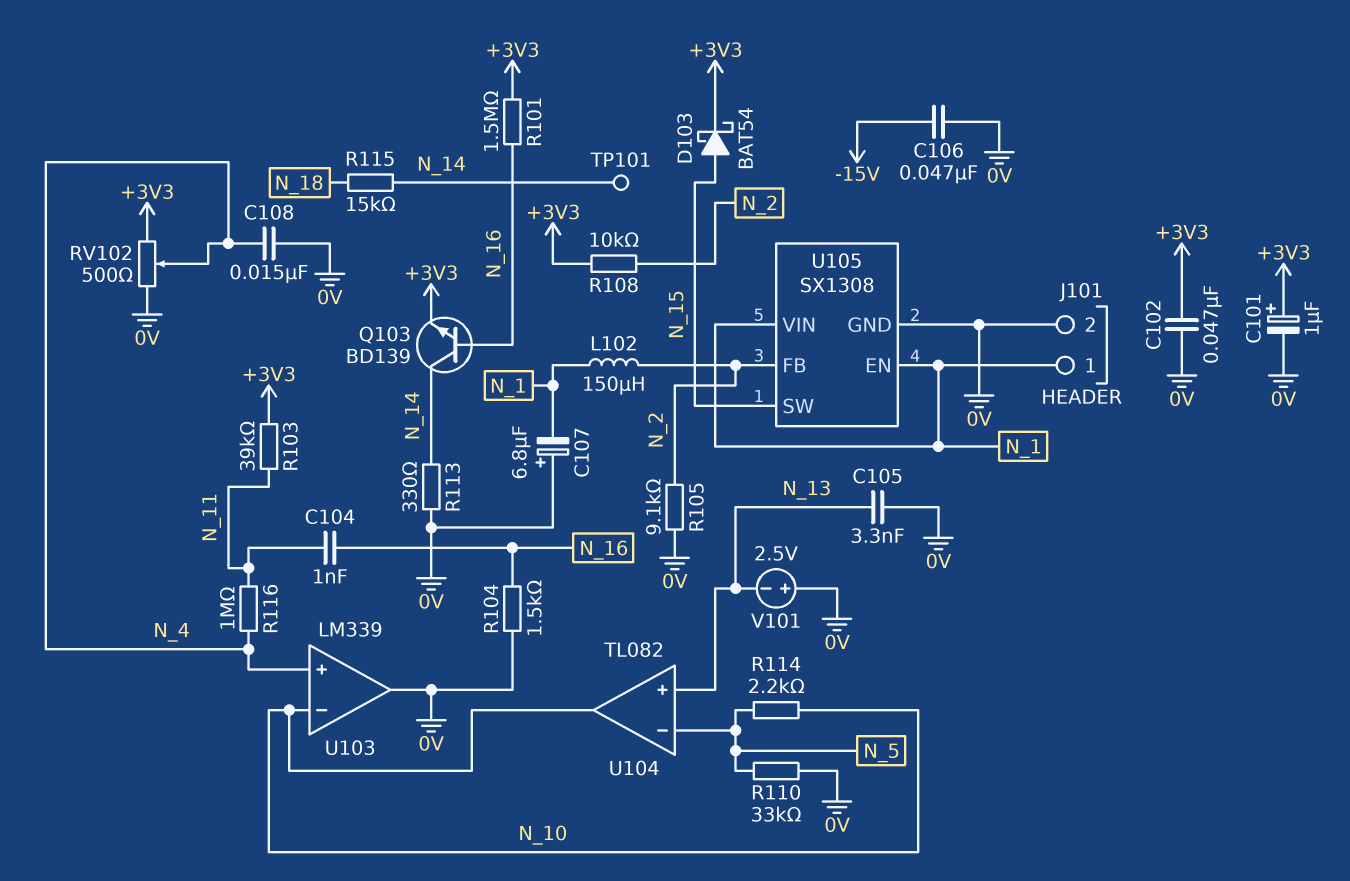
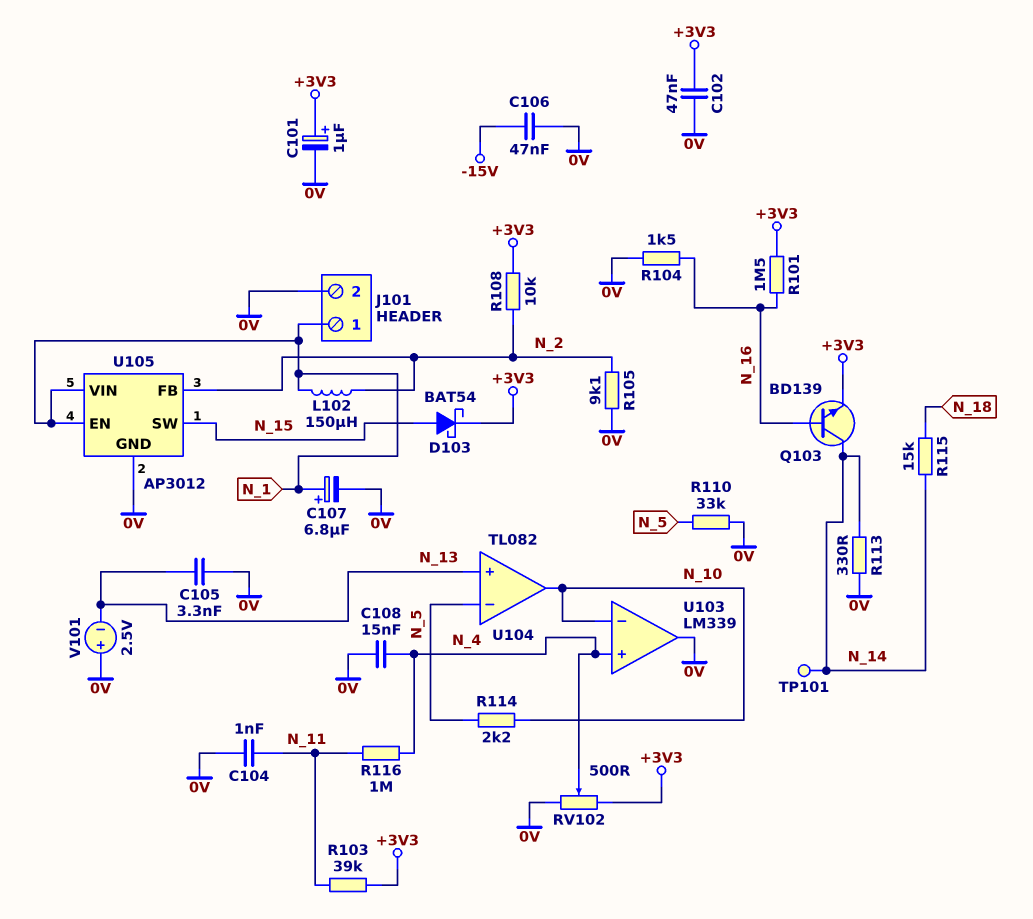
C104: 1nF (N_11, N_16) -> 1nF (0V, N_11)
C107: 6.8uF (plus 0V, minus N_1) -> 6.8uF (plus N_1, minus 0V)
U105: SX1308 -> AP3012

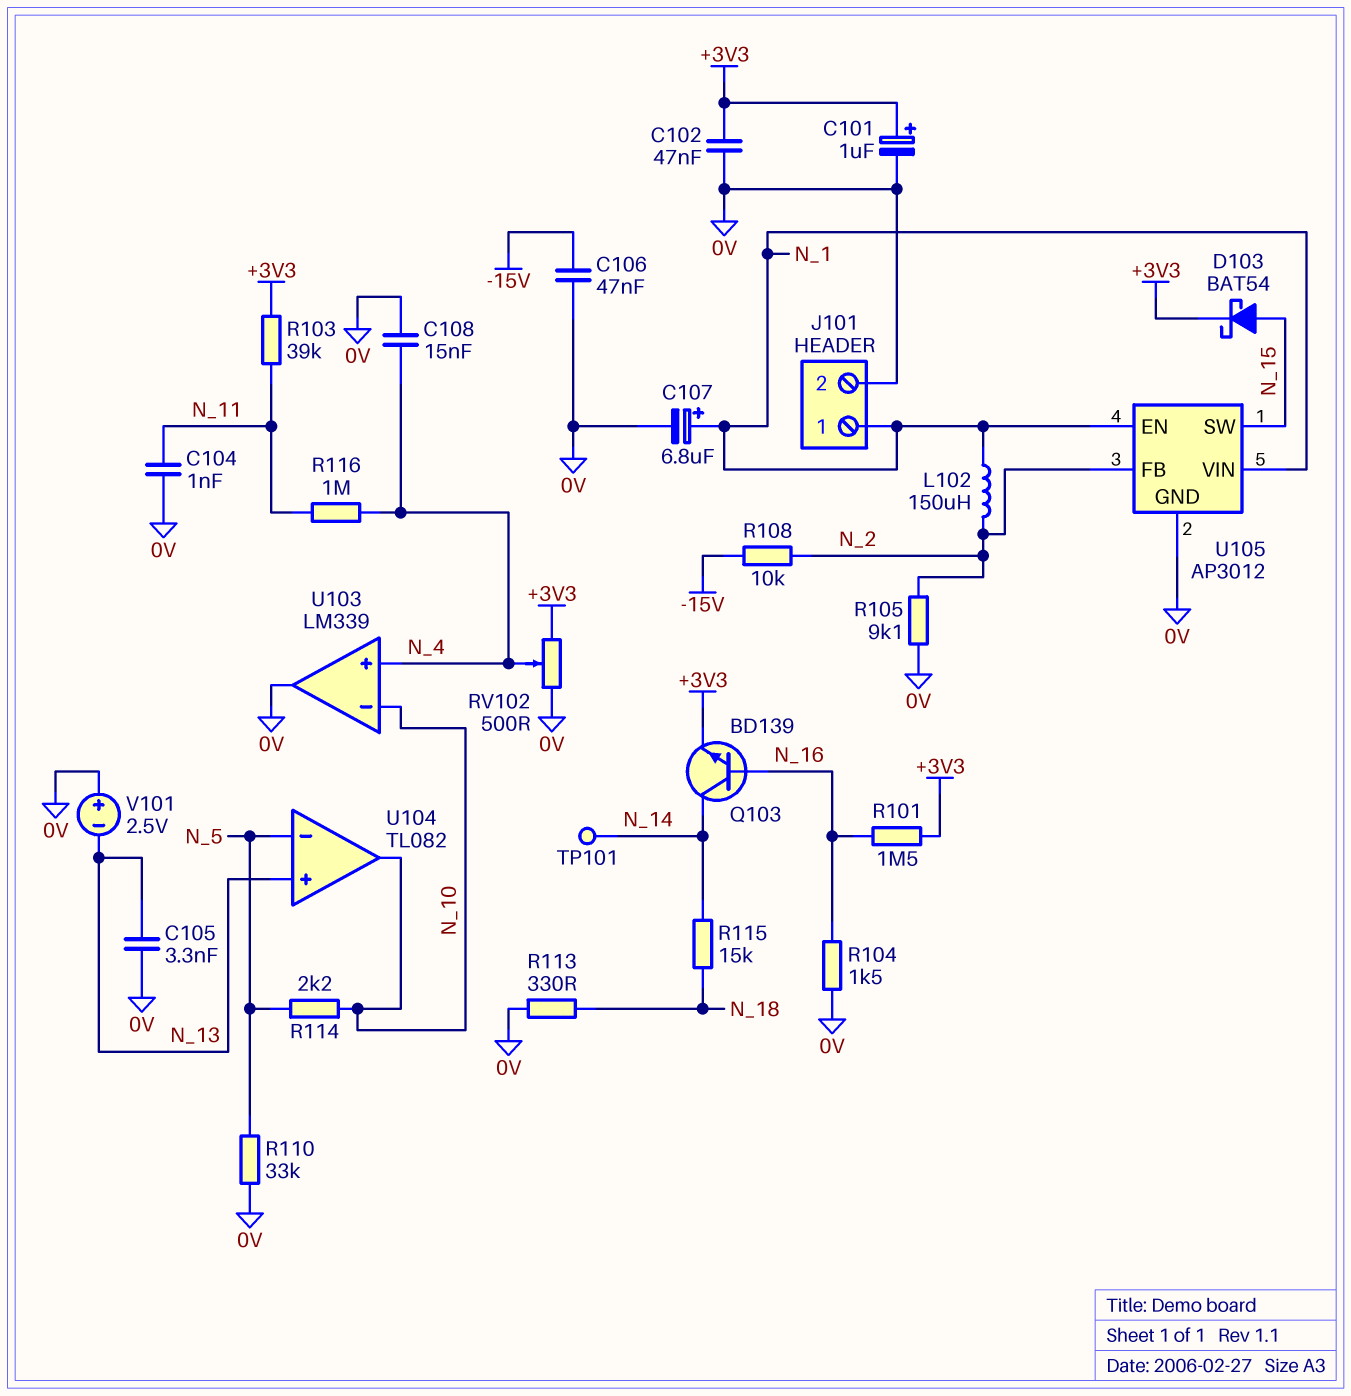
R108: 10k (+3V3, N_2) -> 10k (-15V, N_2)
R113: 330 (0V, N_14) -> 330 (0V, N_18)

